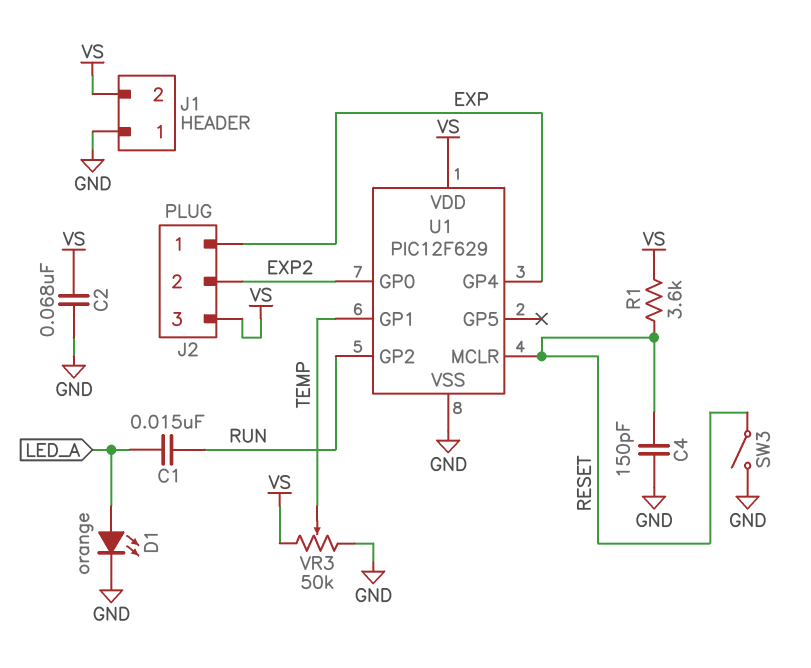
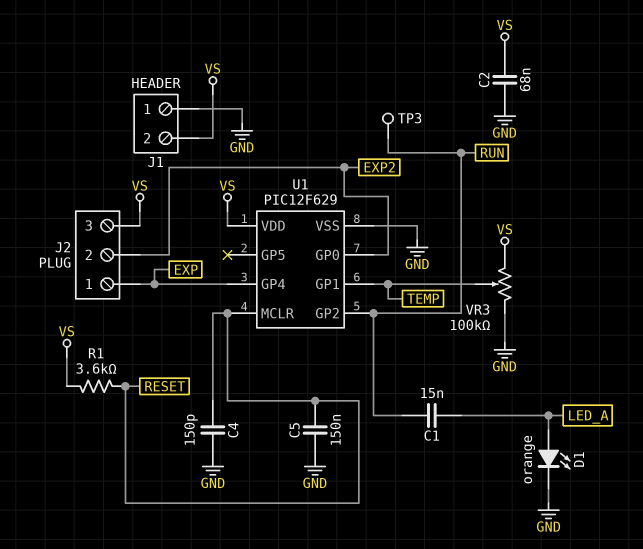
C5: none -> 150nF (GND, RESET)
SW3: switch (GND, RESET) -> none
TP3: none -> test point (RUN)
VR3: 50k (GND, VS, wiper TEMP) -> 100k (GND, VS, wiper TEMP)

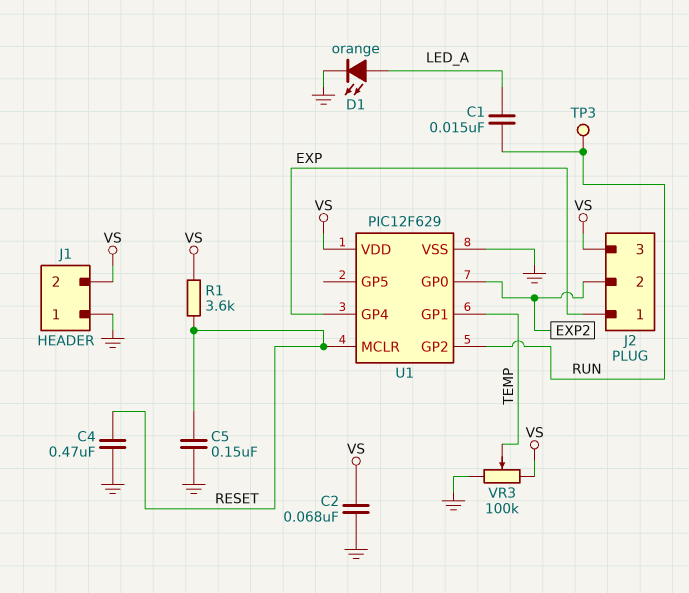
C4: 150pF (GND, RESET) -> 470nF (GND, RESET)

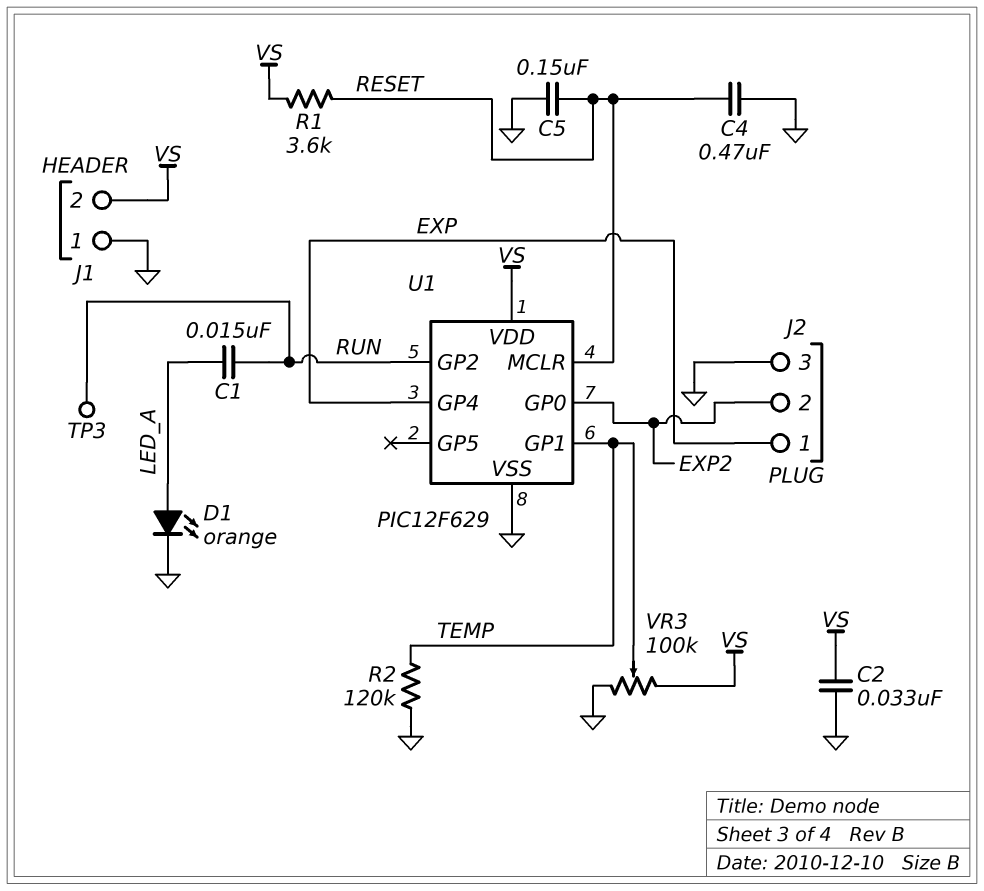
C2: 68nF (GND, VS) -> 33nF (GND, VS)
J2 pin 3: VS -> GND
R2: none -> 120k (GND, TEMP)

